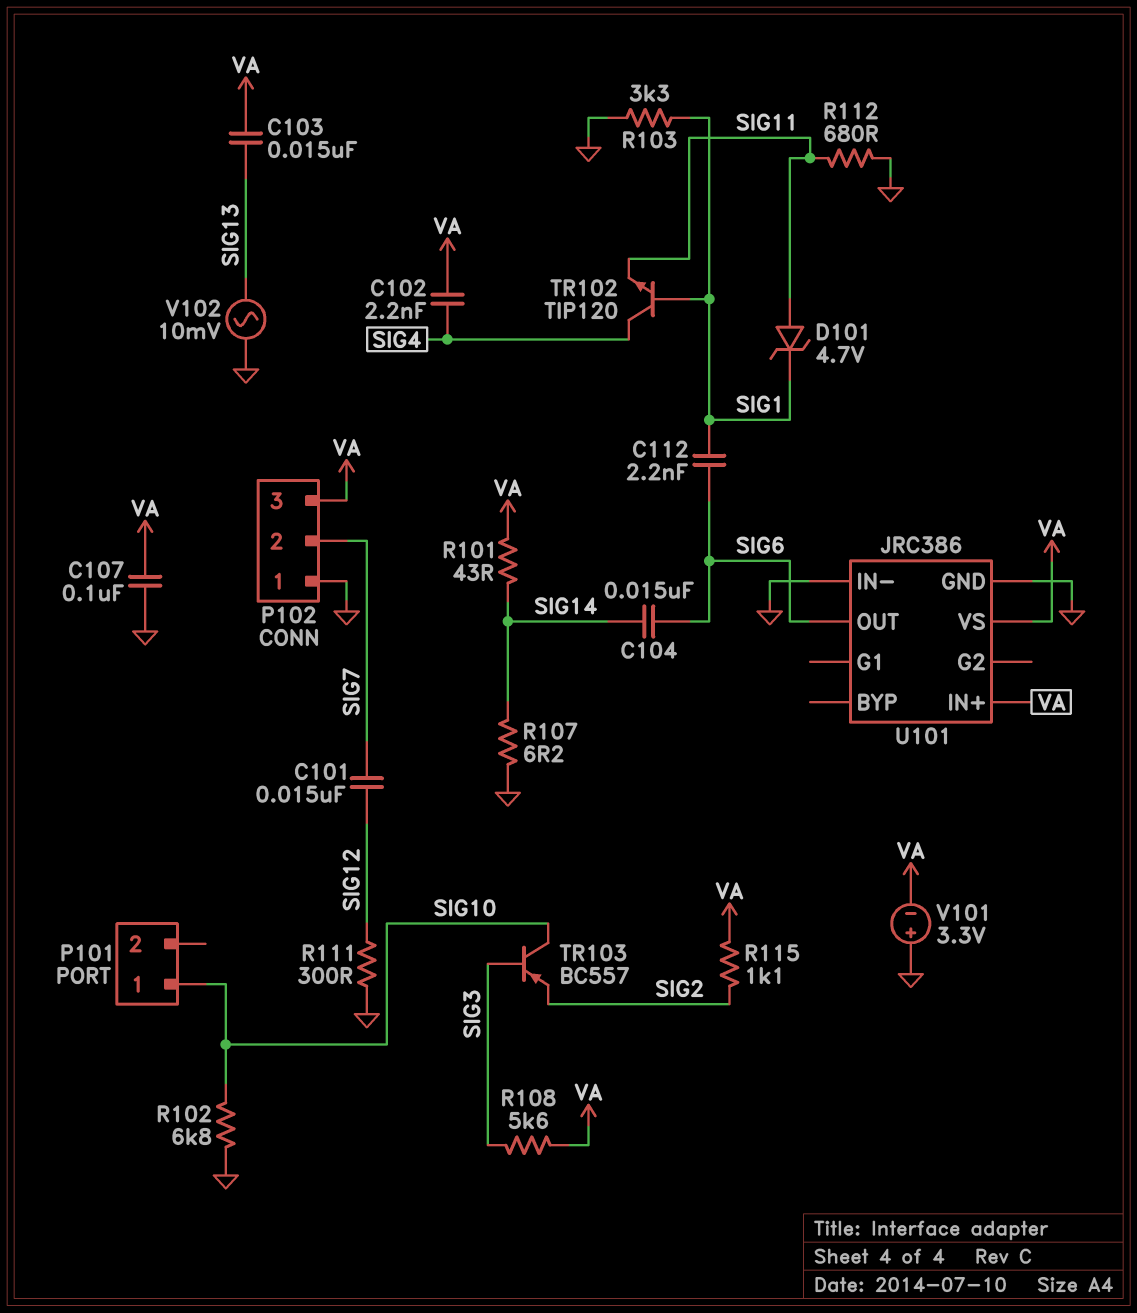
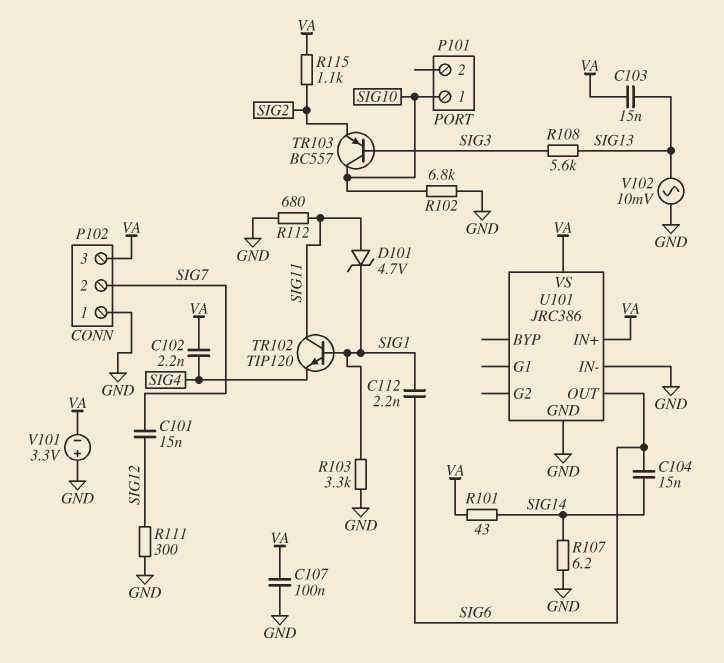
R108: 5.6k (SIG3, VA) -> 5.6k (SIG3, SIG13)
TR102: NPN TIP120 (B SIG1, C SIG4, E SIG11) -> NPN TIP120 (B SIG1, C SIG11, E SIG4)

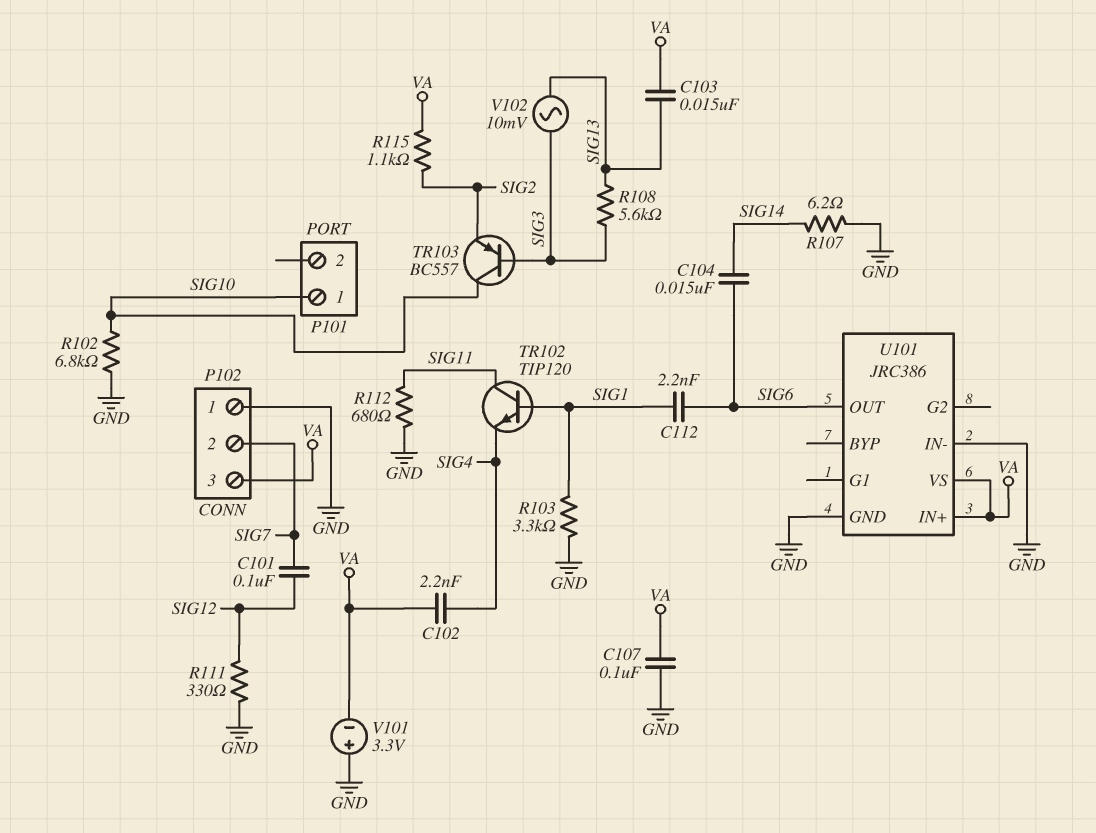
C101: 15nF (SIG7, SIG12) -> 100nF (SIG7, SIG12)
D101: zener 4.7V (A SIG11, K SIG1) -> none
R101: 43 (SIG14, VA) -> none
R111: 300 (GND, SIG12) -> 330 (GND, SIG12)
V102: AC 10mV (GND, SIG13) -> AC 10mV (SIG3, SIG13)

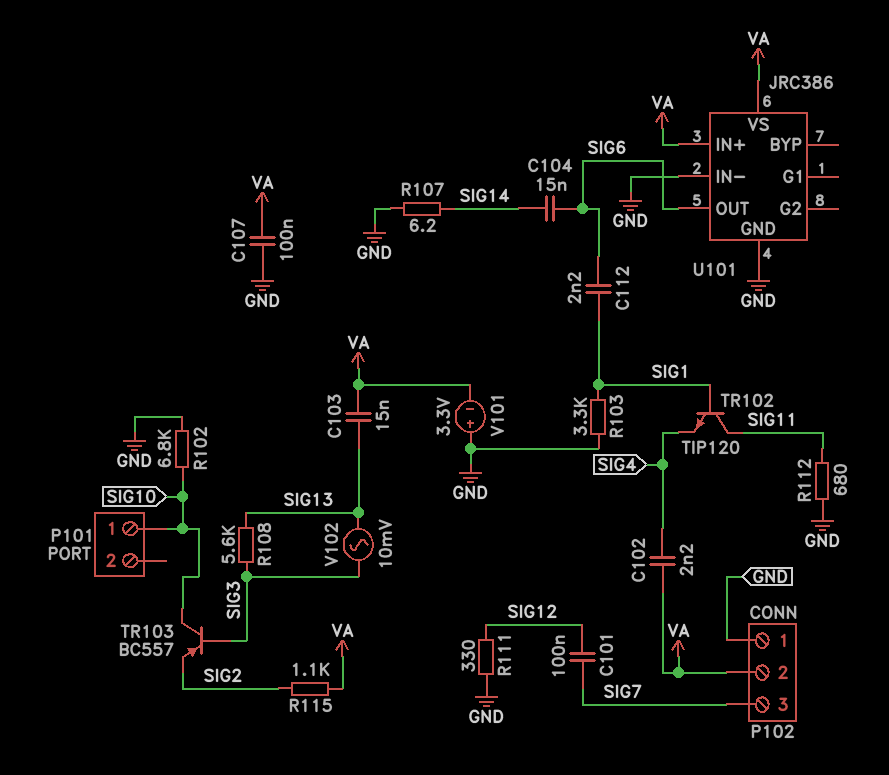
P102 pin 2: SIG7 -> VA
P102 pin 3: VA -> SIG7

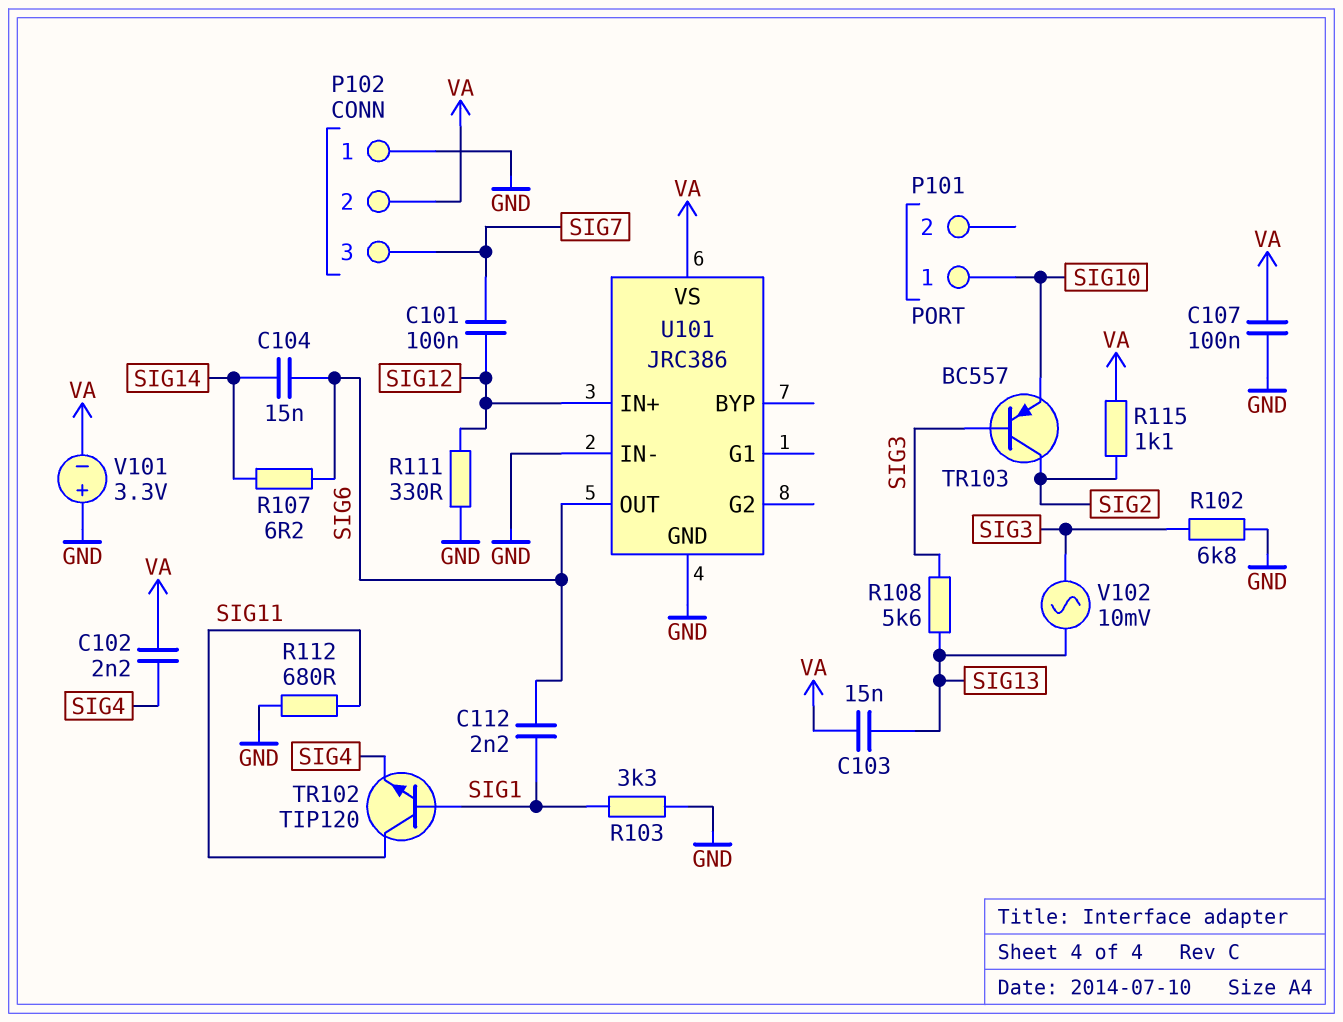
R102: 6.8k (GND, SIG10) -> 6.8k (GND, SIG3)
R107: 6.2 (GND, SIG14) -> 6.2 (SIG6, SIG14)
TR103: PNP BC557 (B SIG3, C SIG10, E SIG2) -> PNP BC557 (B SIG3, C SIG2, E SIG10)
U101 pin IN+: VA -> SIG12

